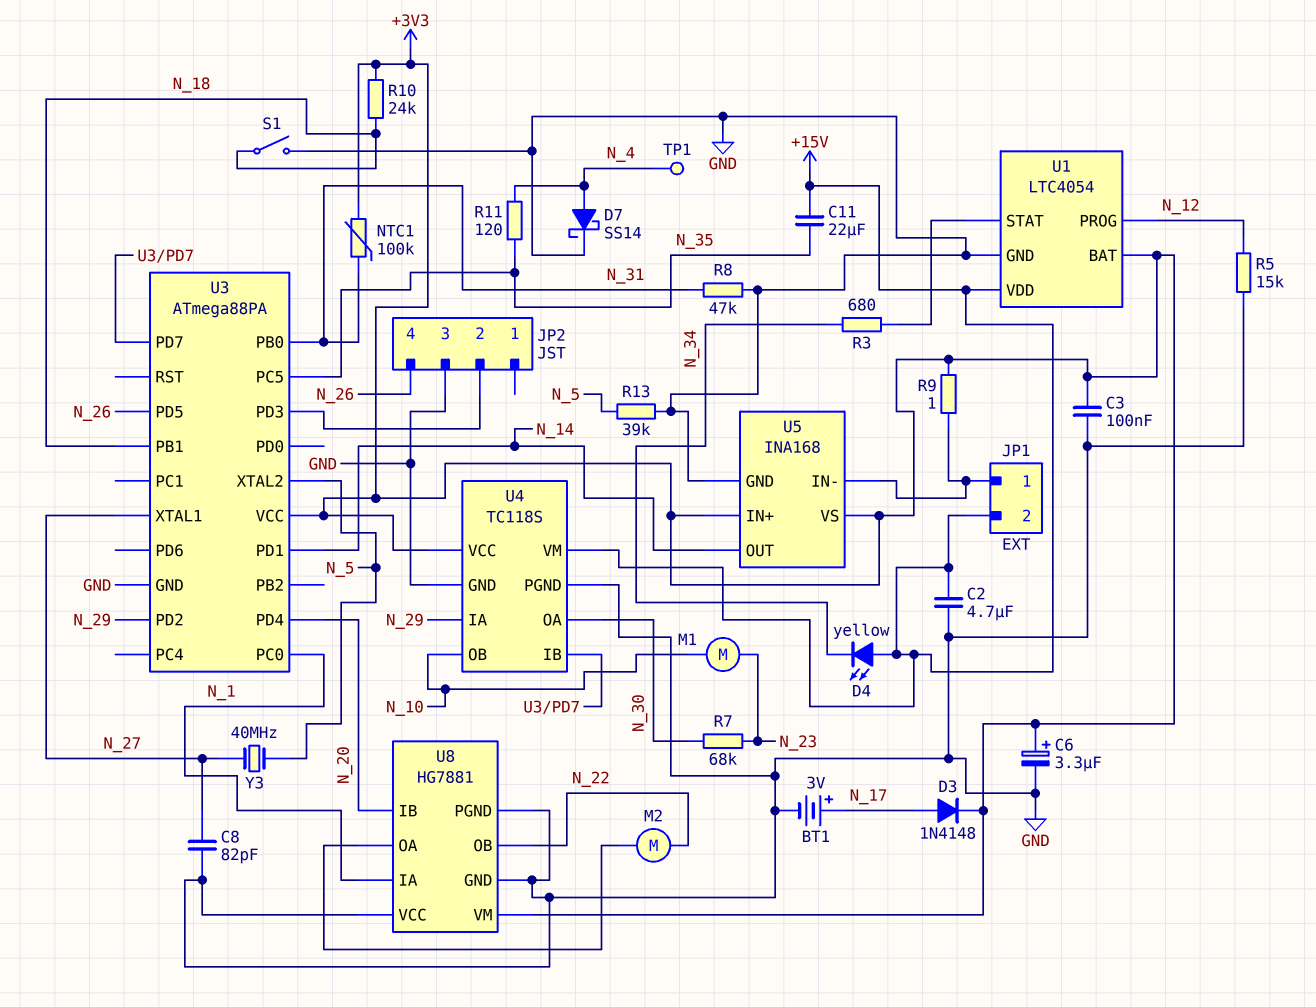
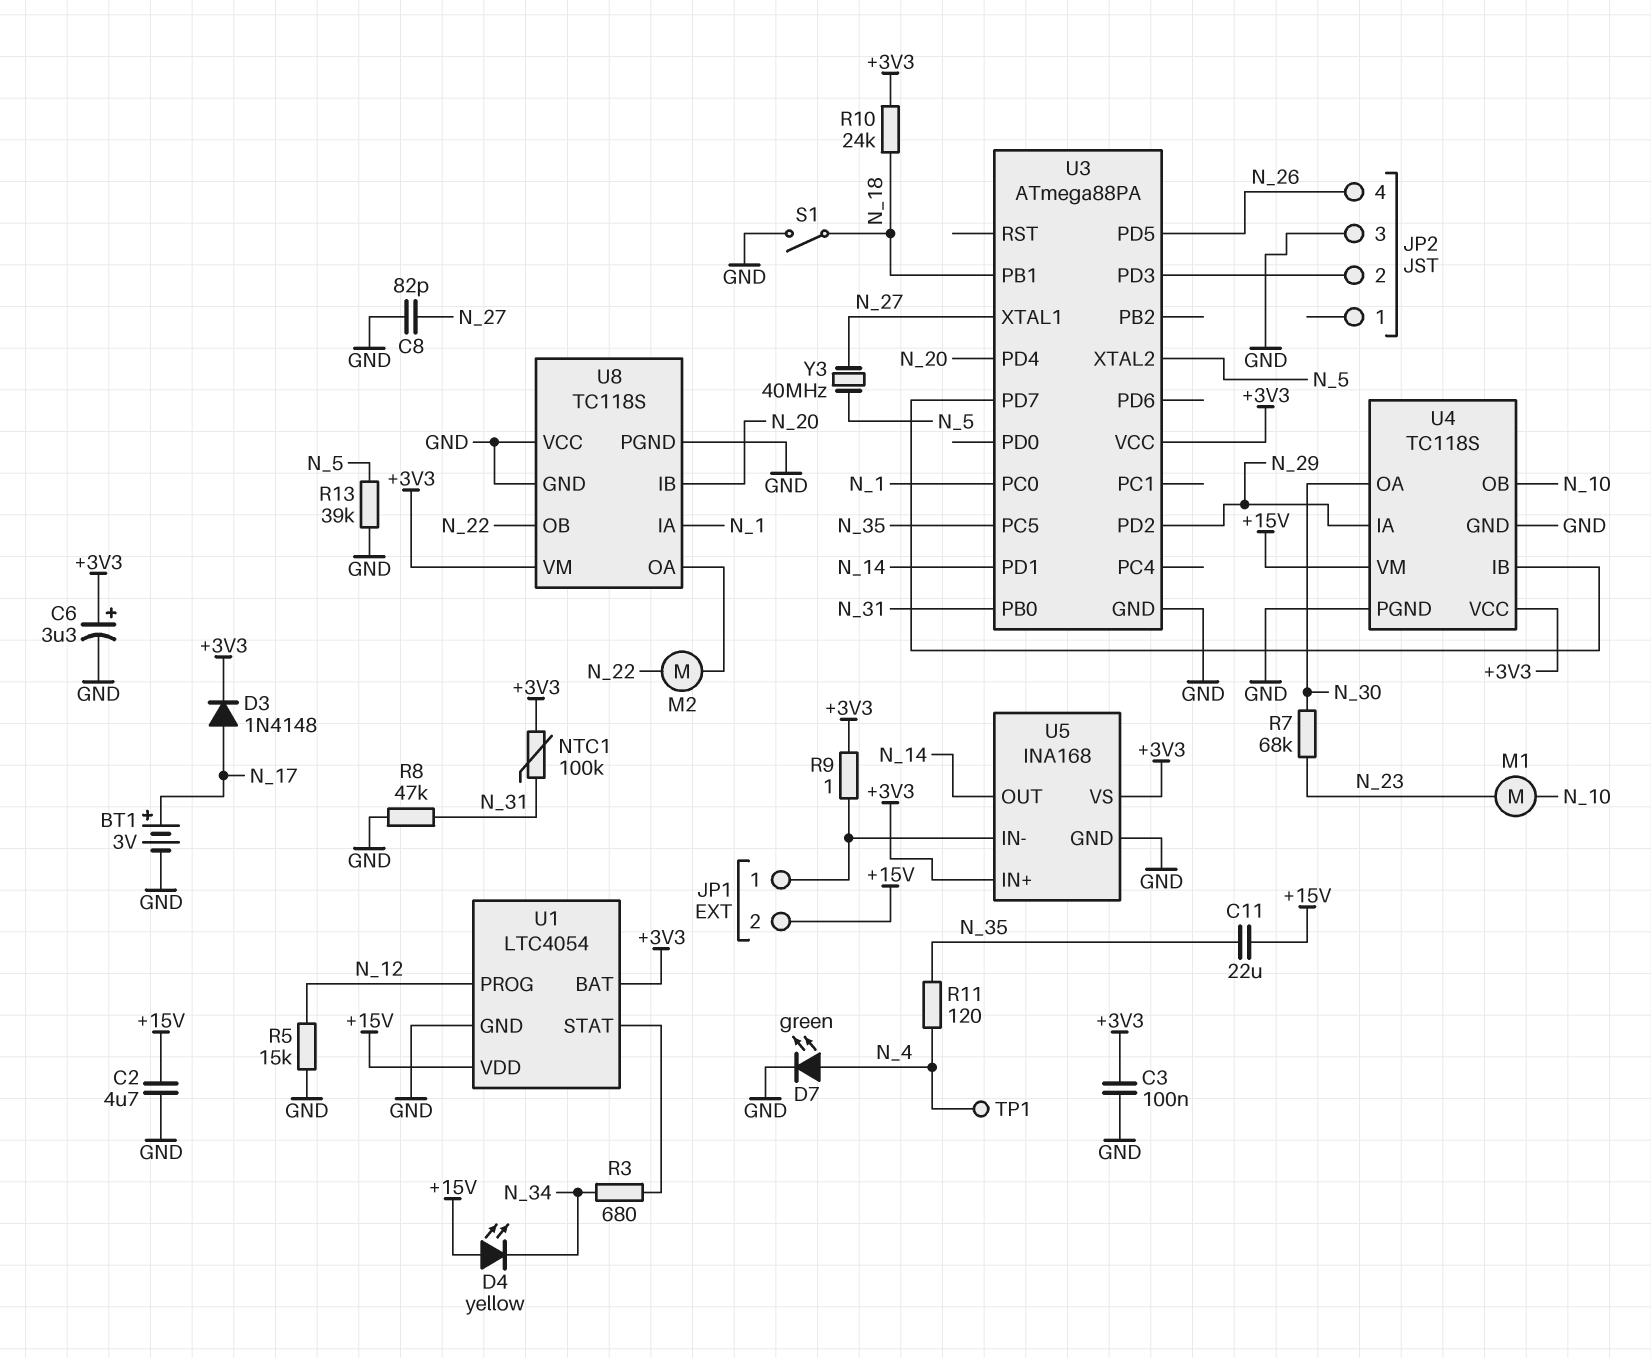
D7: schottky SS14 (A N_4, K GND) -> LED green (A N_4, K GND)
U8: HG7881 -> TC118S

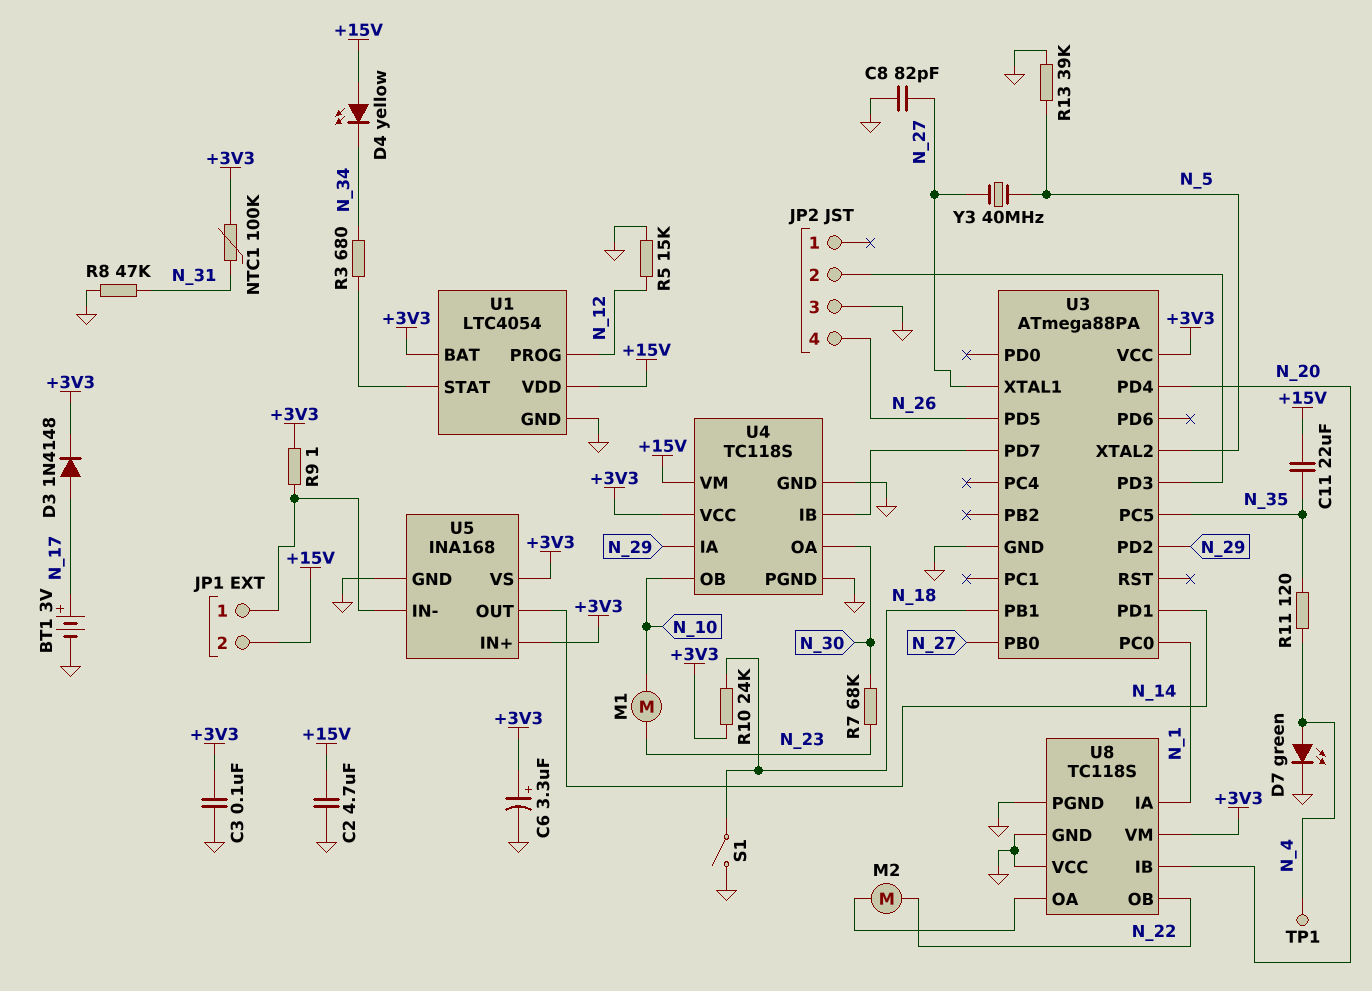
U3 pin PB0: N_31 -> N_27

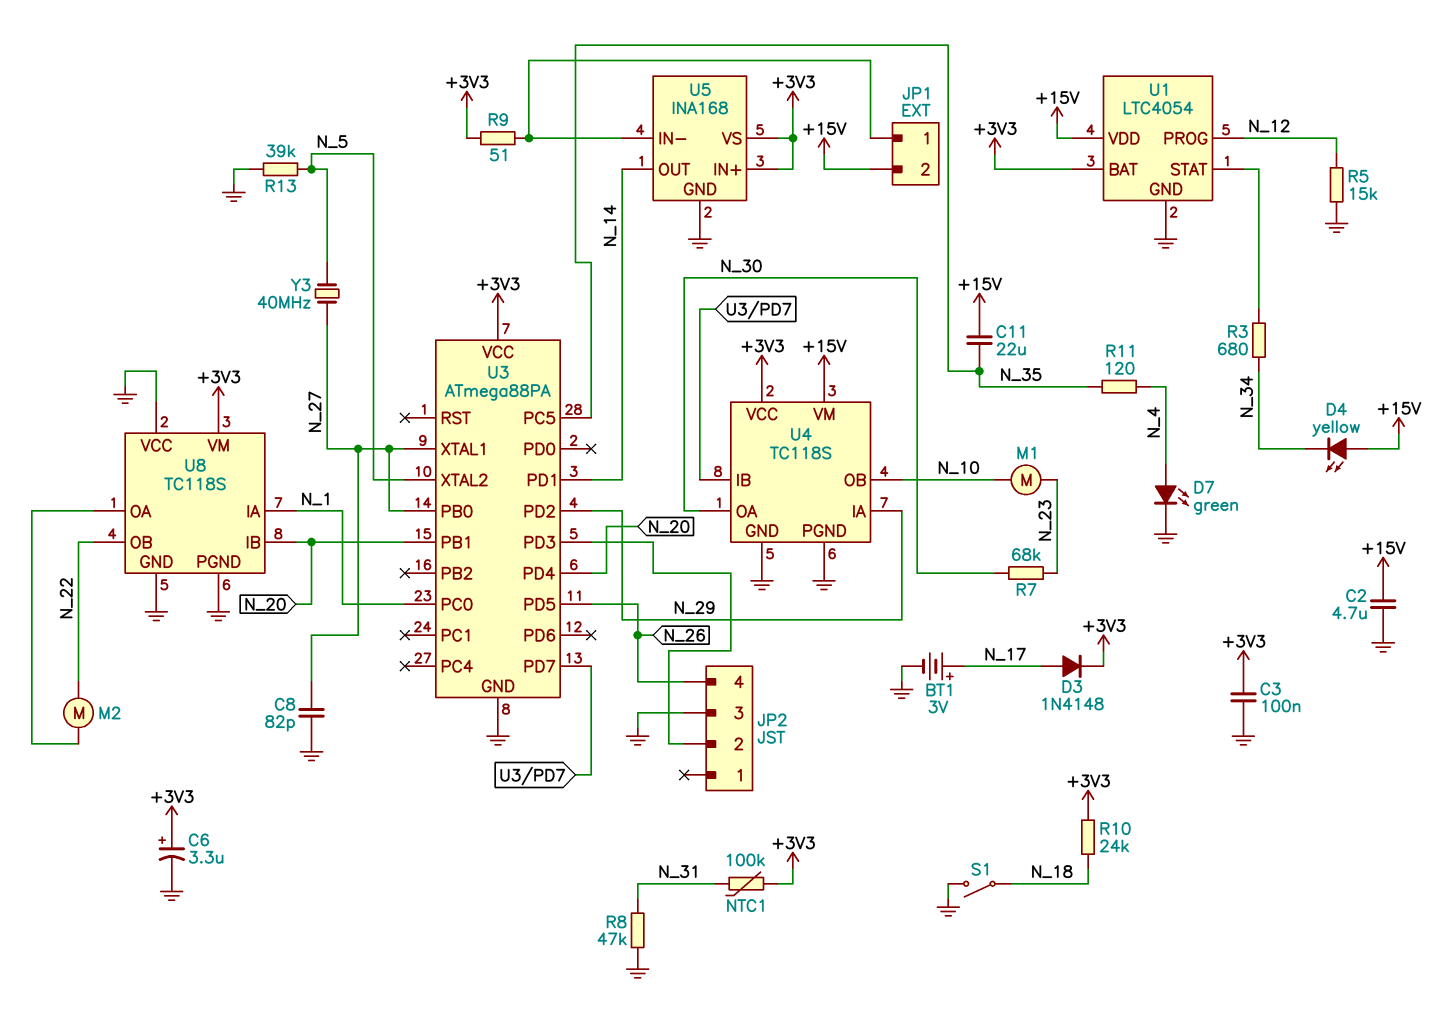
R9: 1 (+3V3, JP1/1) -> 51 (+3V3, JP1/1)
TP1: test point (N_4) -> none
U3 pin PB1: N_18 -> N_20

